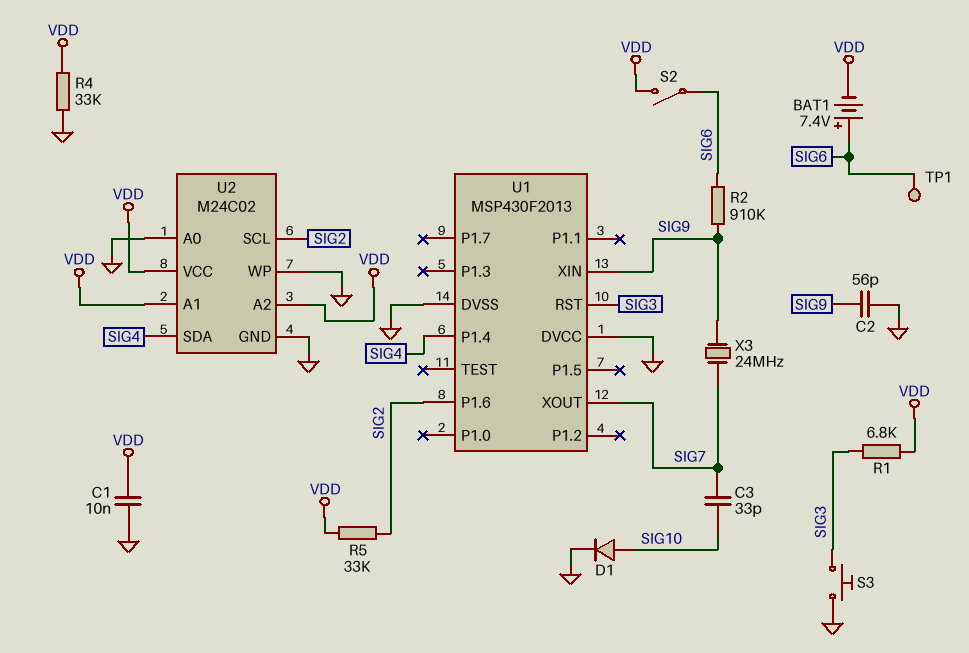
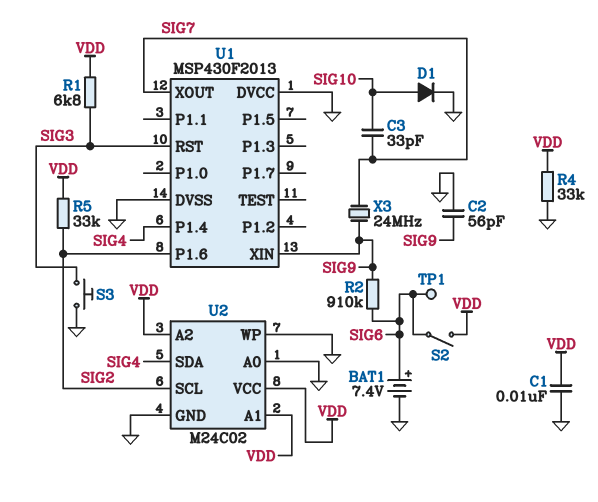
BAT1: 7.4V (plus SIG6, minus VDD) -> 7.4V (plus SIG6, minus GND)

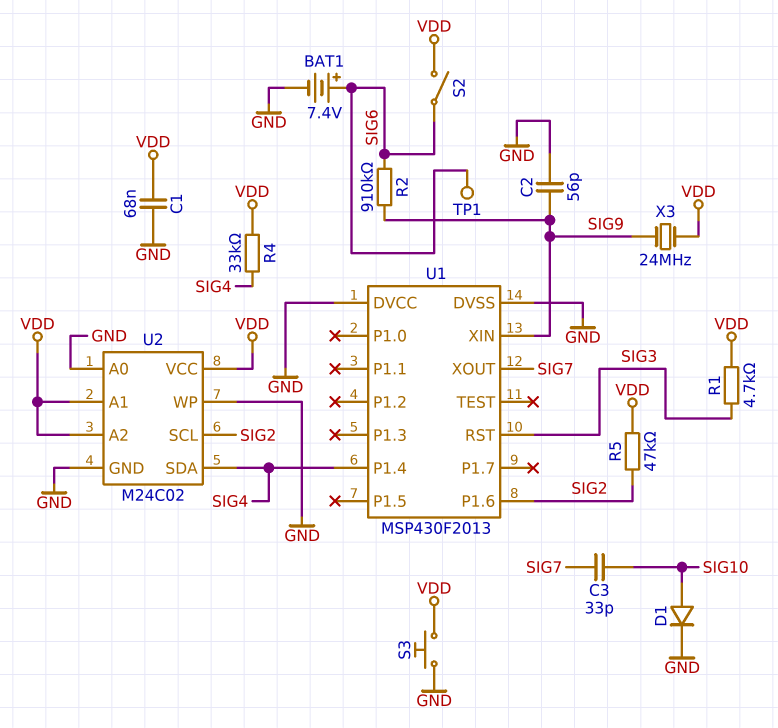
C1: 10nF (GND, VDD) -> 68nF (GND, VDD)
R1: 6.8k (SIG3, VDD) -> 4.7k (SIG3, VDD)
R4: 33k (GND, VDD) -> 33k (SIG4, VDD)
R5: 33k (SIG2, VDD) -> 47k (SIG2, VDD)
S3: button (GND, SIG3) -> button (GND, VDD)
X3: 24MHz (SIG7, SIG9) -> 24MHz (SIG9, VDD)

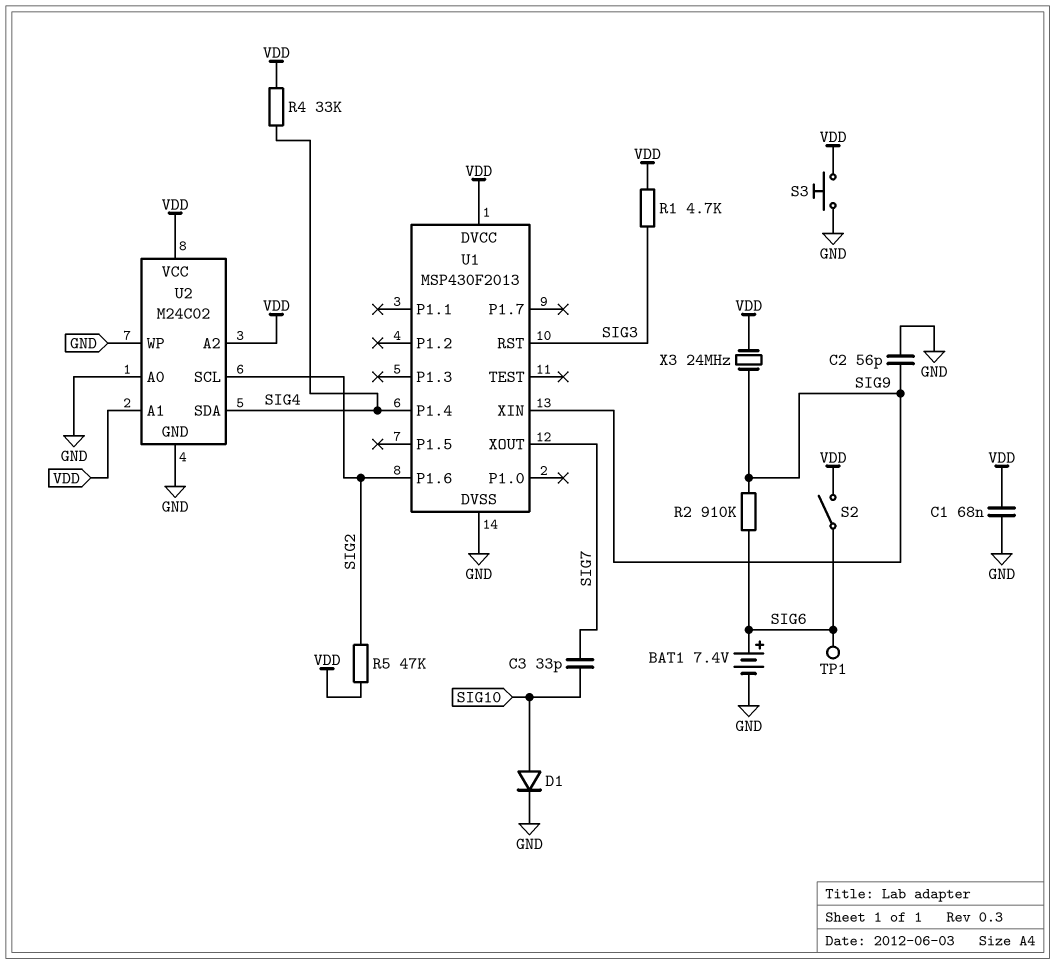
U1 pin DVCC: GND -> VDD

